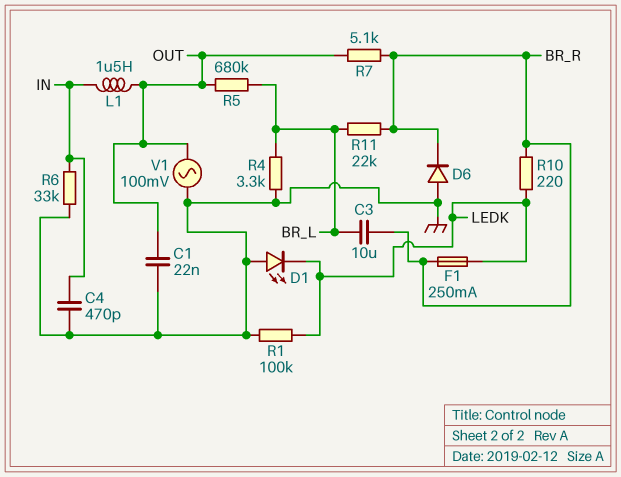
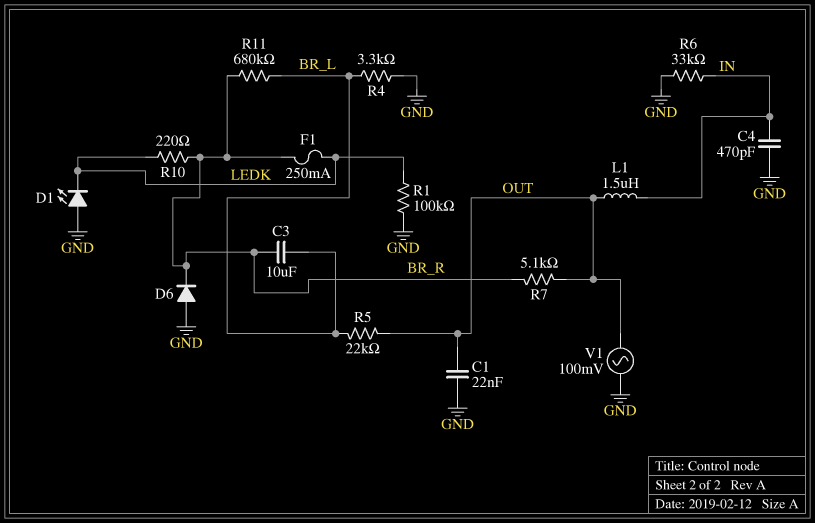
R5: 680k (BR_L, OUT) -> 22k (BR_L, OUT)
R11: 22k (BR_L, BR_R) -> 680k (BR_L, BR_R)

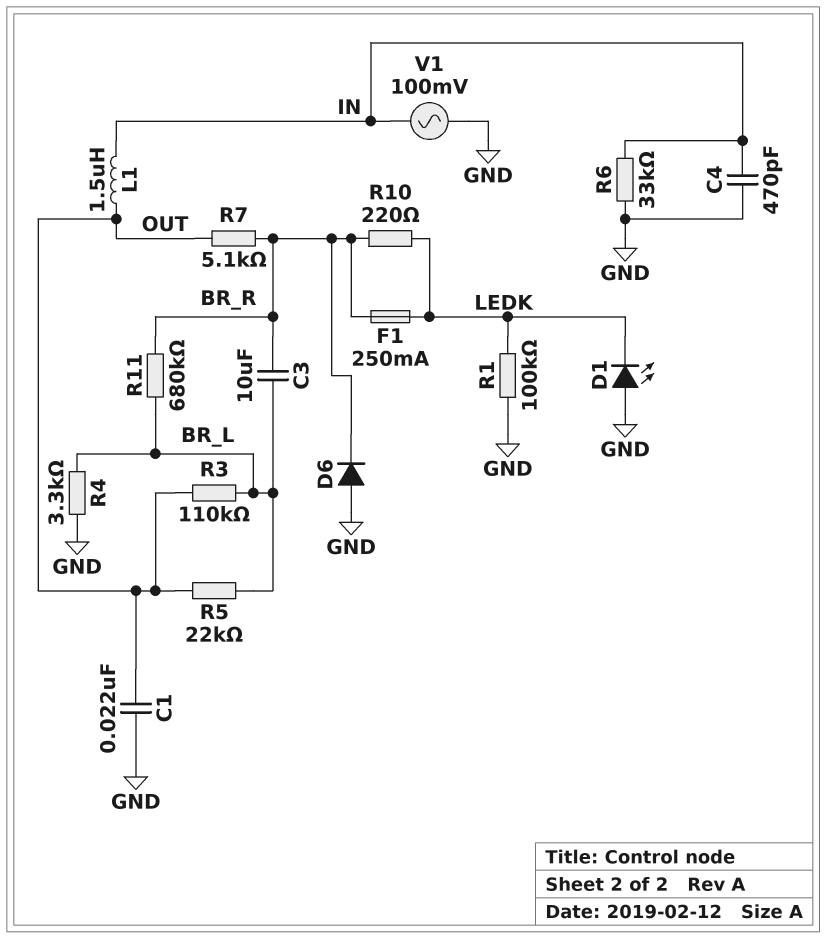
R3: none -> 110k (BR_L, OUT)
V1: AC 100mV (GND, OUT) -> AC 100mV (GND, IN)

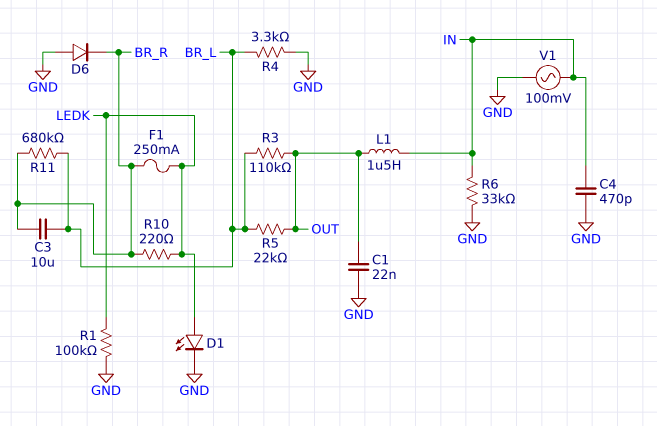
D1: LED (A GND, K LEDK) -> LED (A LEDK, K GND)
R7: 5.1k (BR_R, OUT) -> none

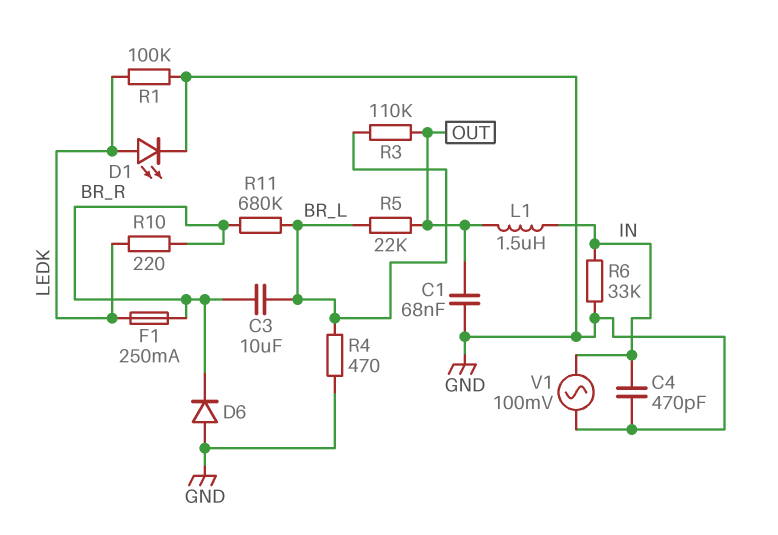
C1: 22nF (GND, OUT) -> 68nF (GND, OUT)
R4: 3.3k (BR_L, GND) -> 470 (BR_L, GND)

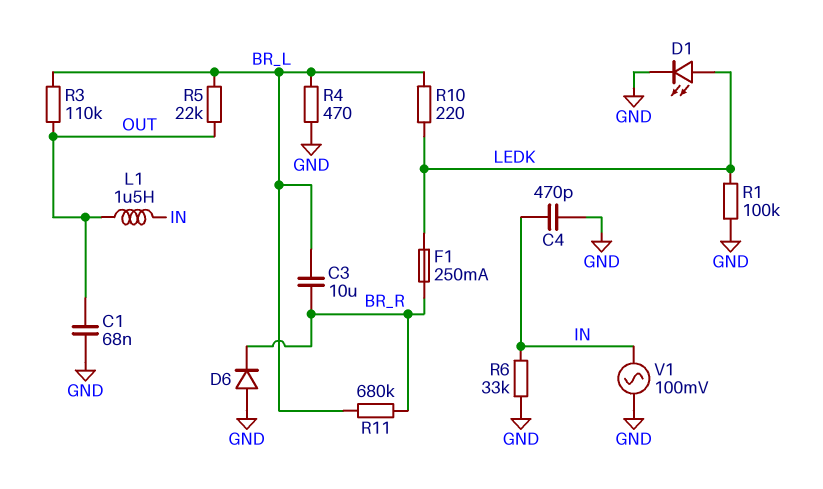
R10: 220 (BR_R, LEDK) -> 220 (BR_L, LEDK)

